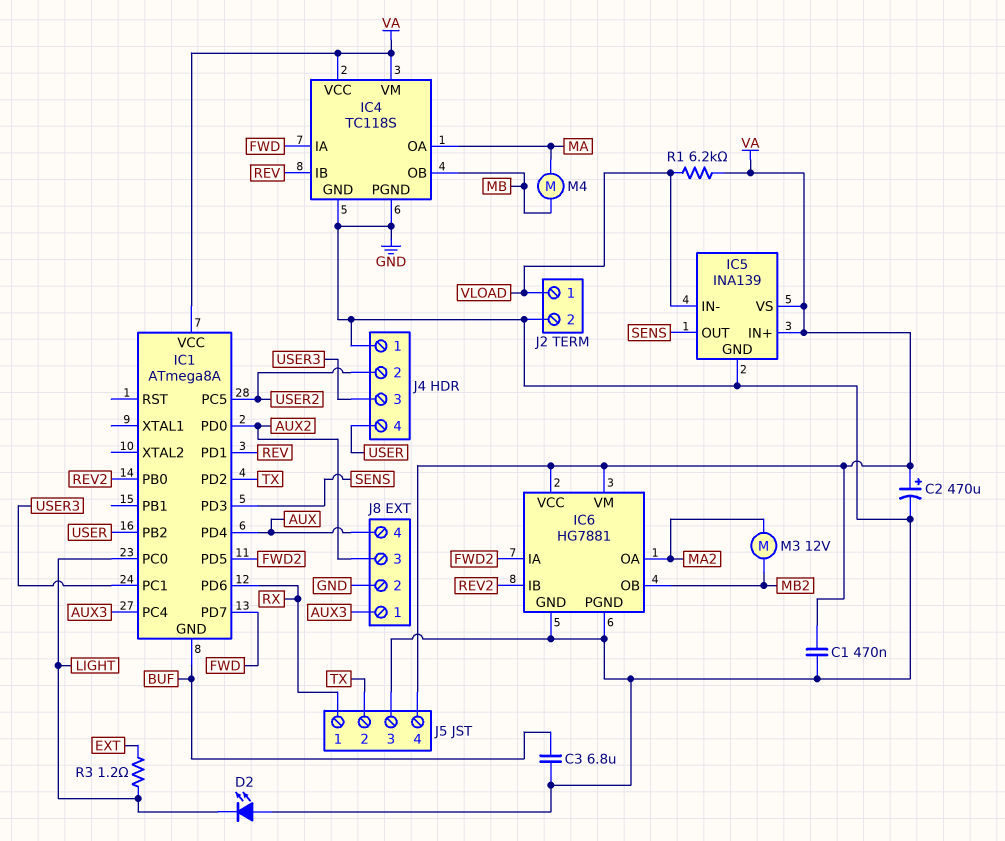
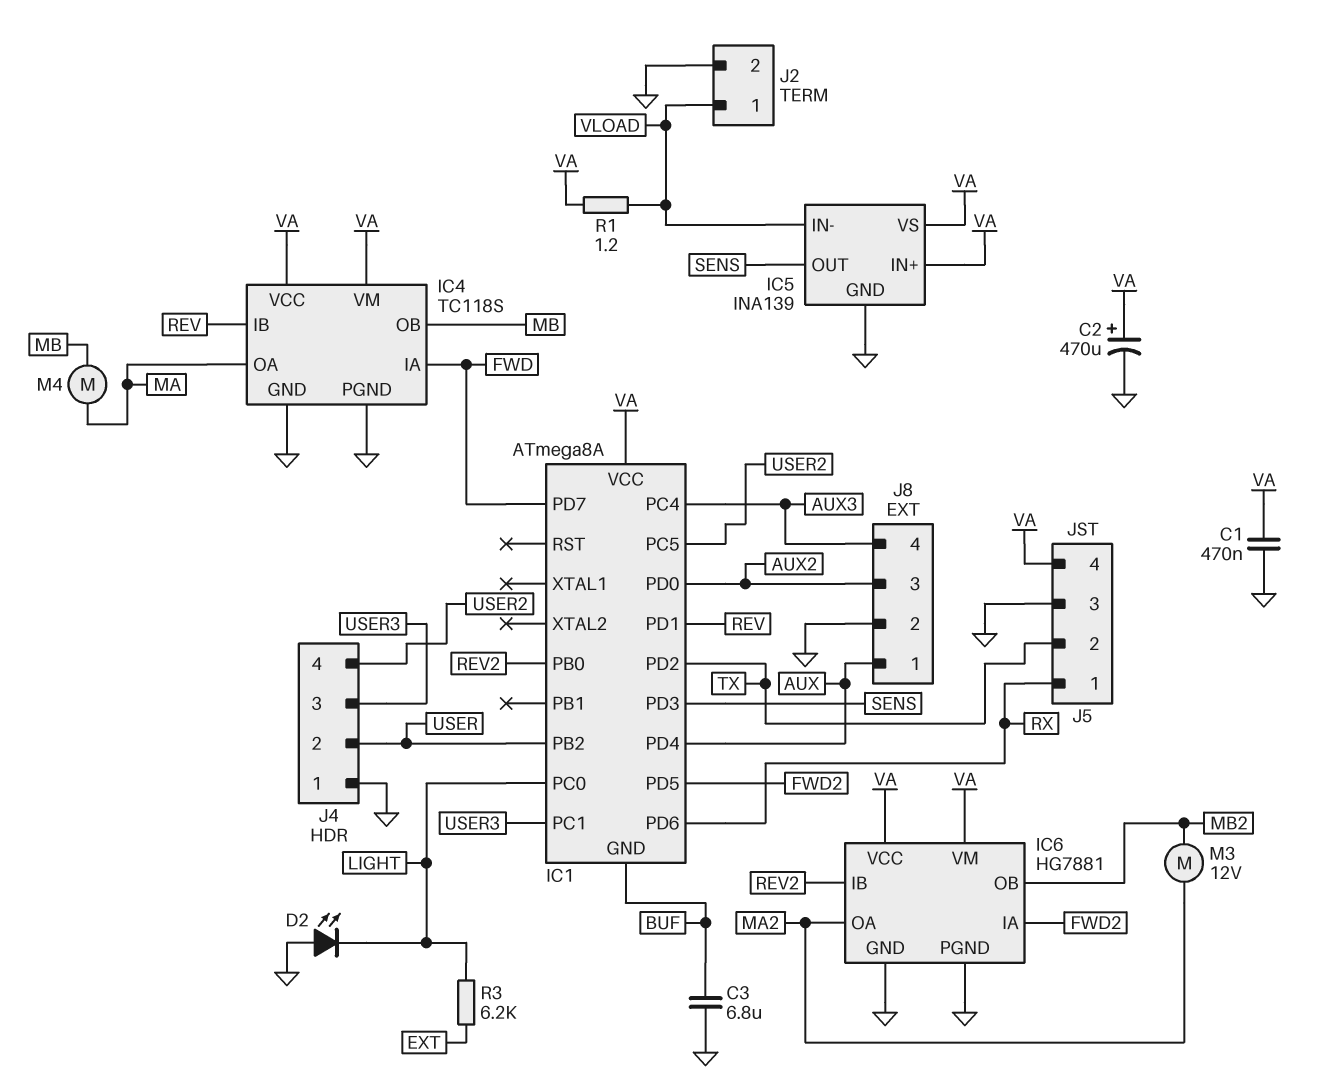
J4 pin 2: USER2 -> USER
J4 pin 4: USER -> USER2
J8 pin 1: AUX3 -> AUX
J8 pin 4: AUX -> AUX3
R1: 6.2k (VA, VLOAD) -> 1.2 (VA, VLOAD)
R3: 1.2 (EXT, LIGHT) -> 6.2k (EXT, LIGHT)

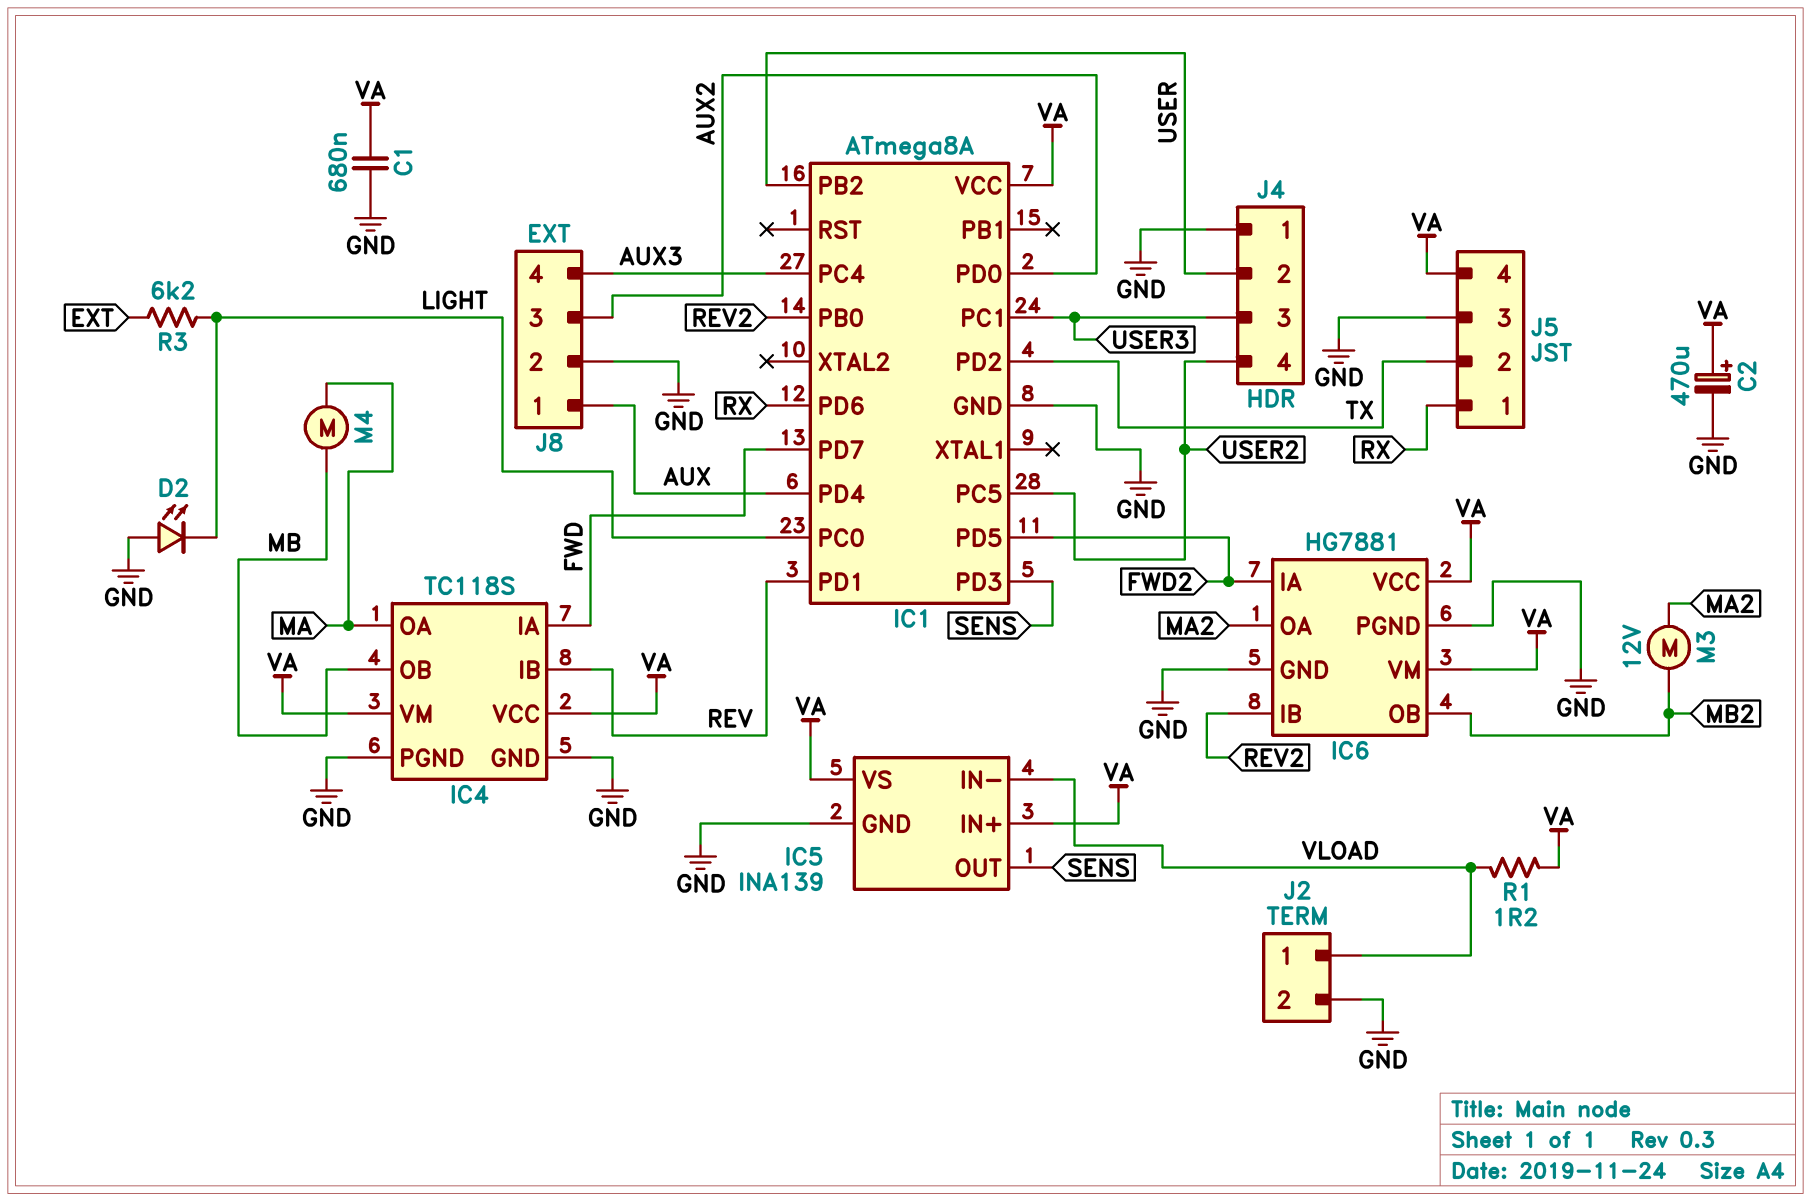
C1: 470nF (GND, VA) -> 680nF (GND, VA)
C3: 6.8uF (BUF, GND) -> none
IC1 pin GND: BUF -> GND

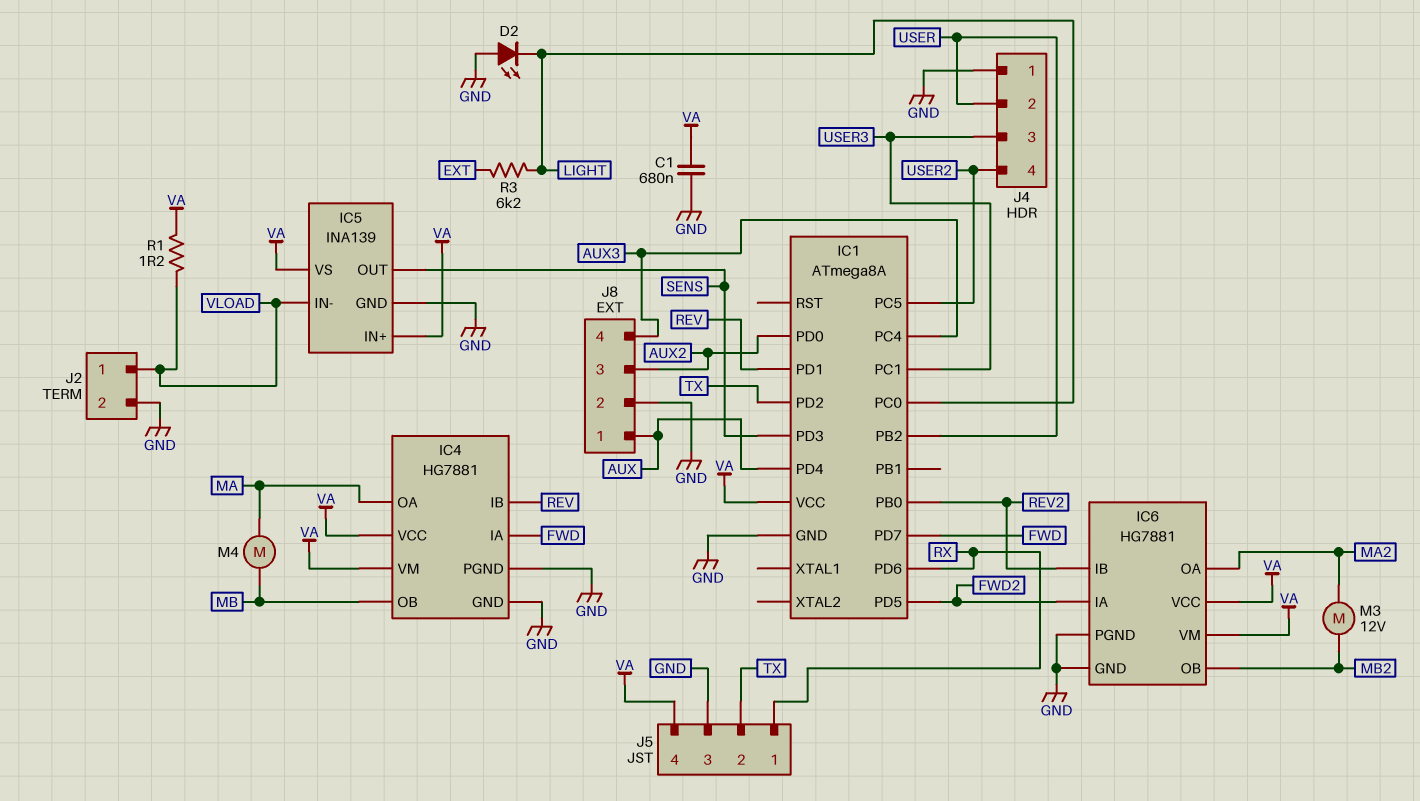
C2: 470uF (plus VA, minus GND) -> none
IC4: TC118S -> HG7881

